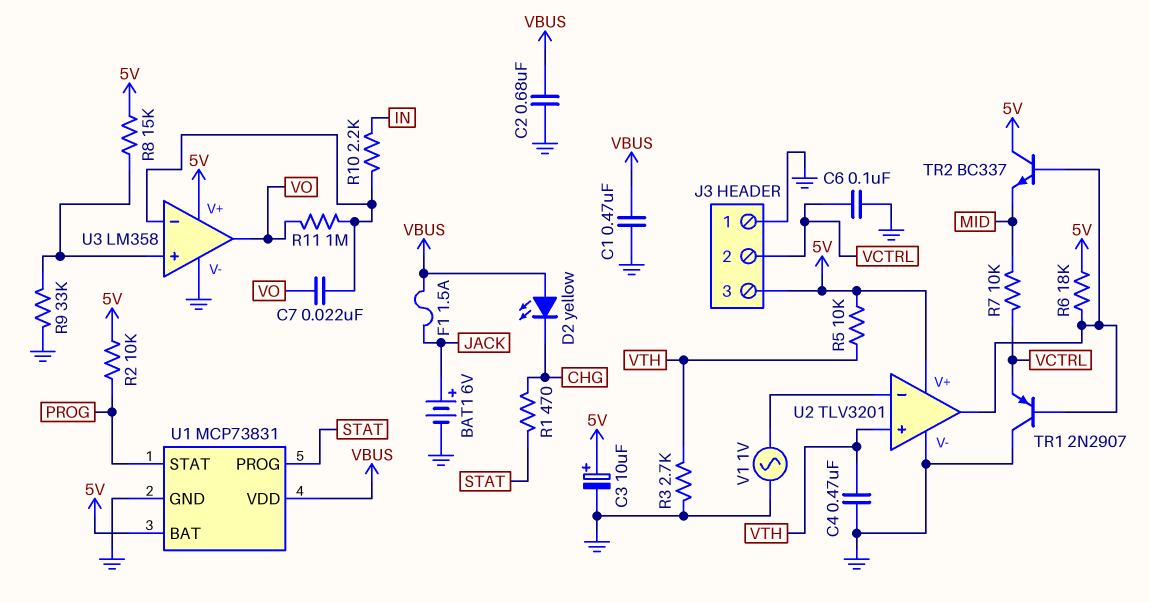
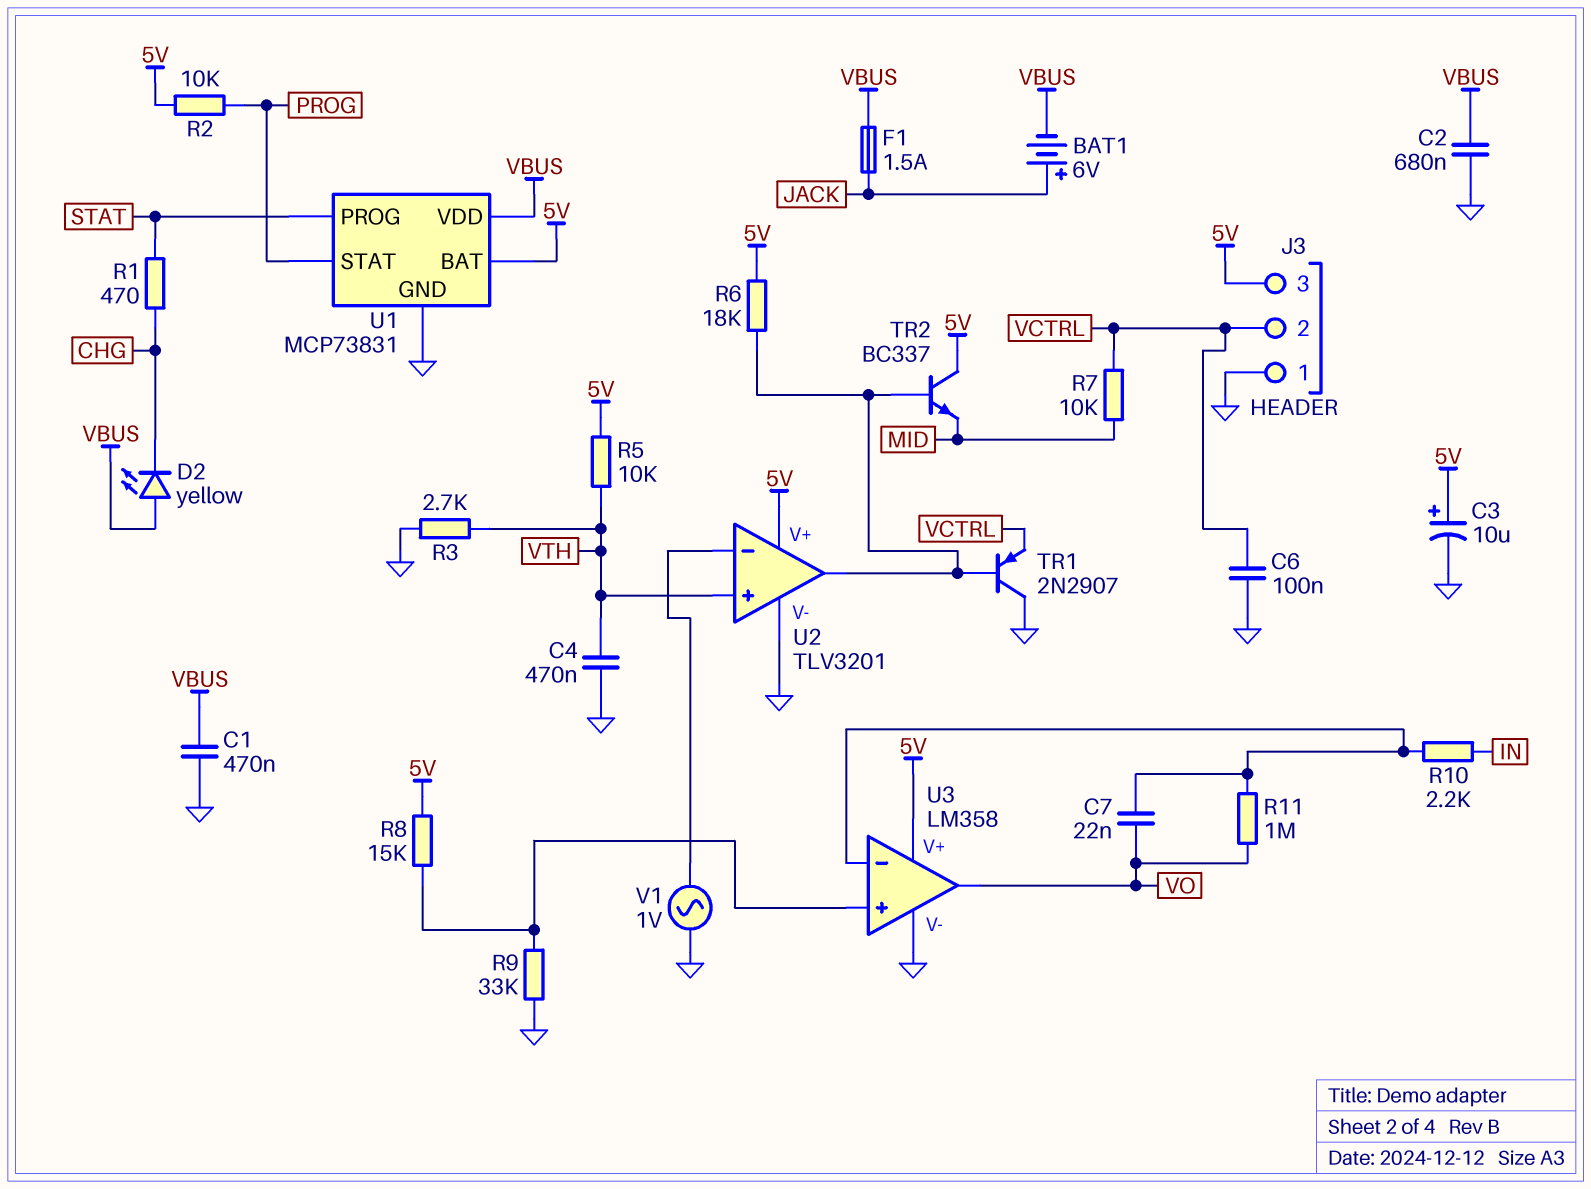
BAT1: 6V (plus JACK, minus GND) -> 6V (plus JACK, minus VBUS)

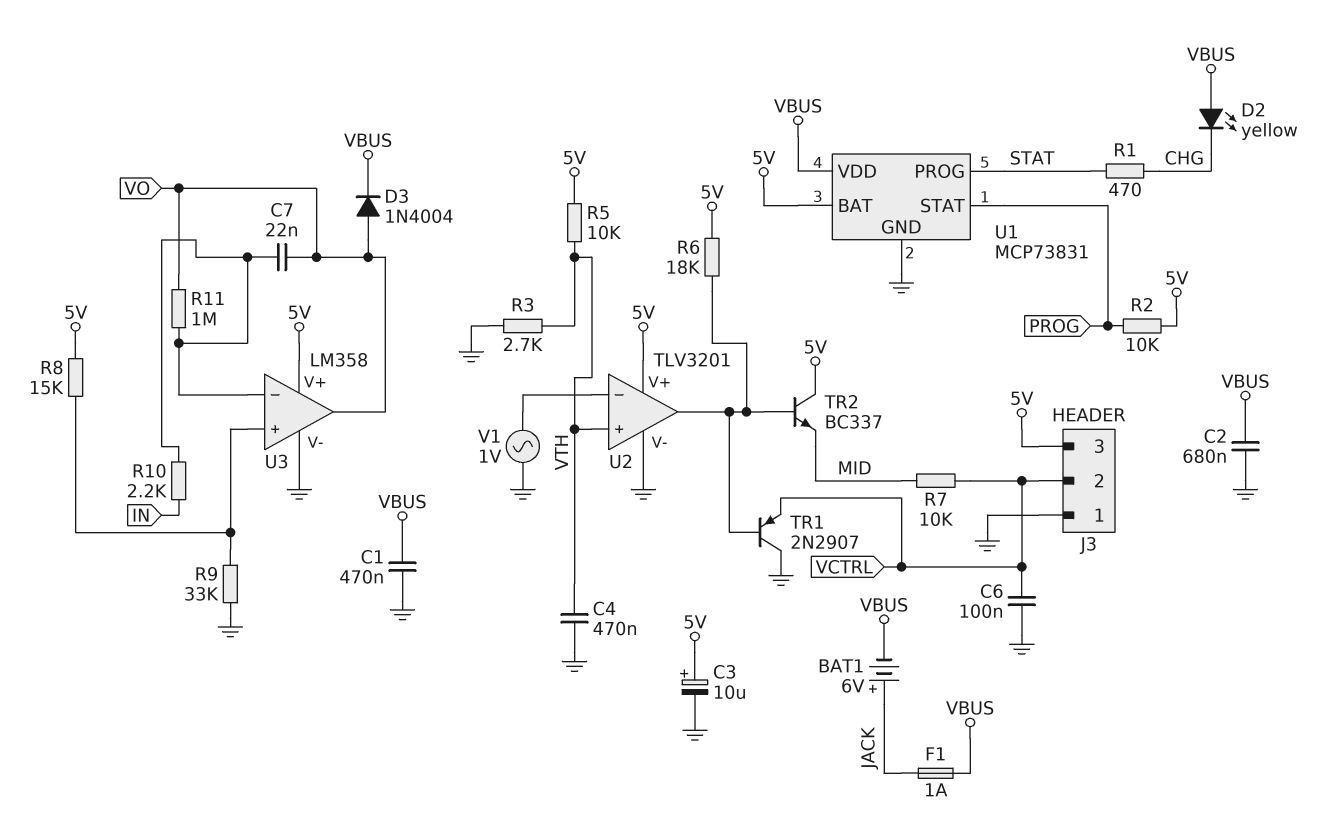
D3: none -> diode 1N4004 (A VO, K VBUS)
F1: 1.5A (JACK, VBUS) -> 1A (JACK, VBUS)

